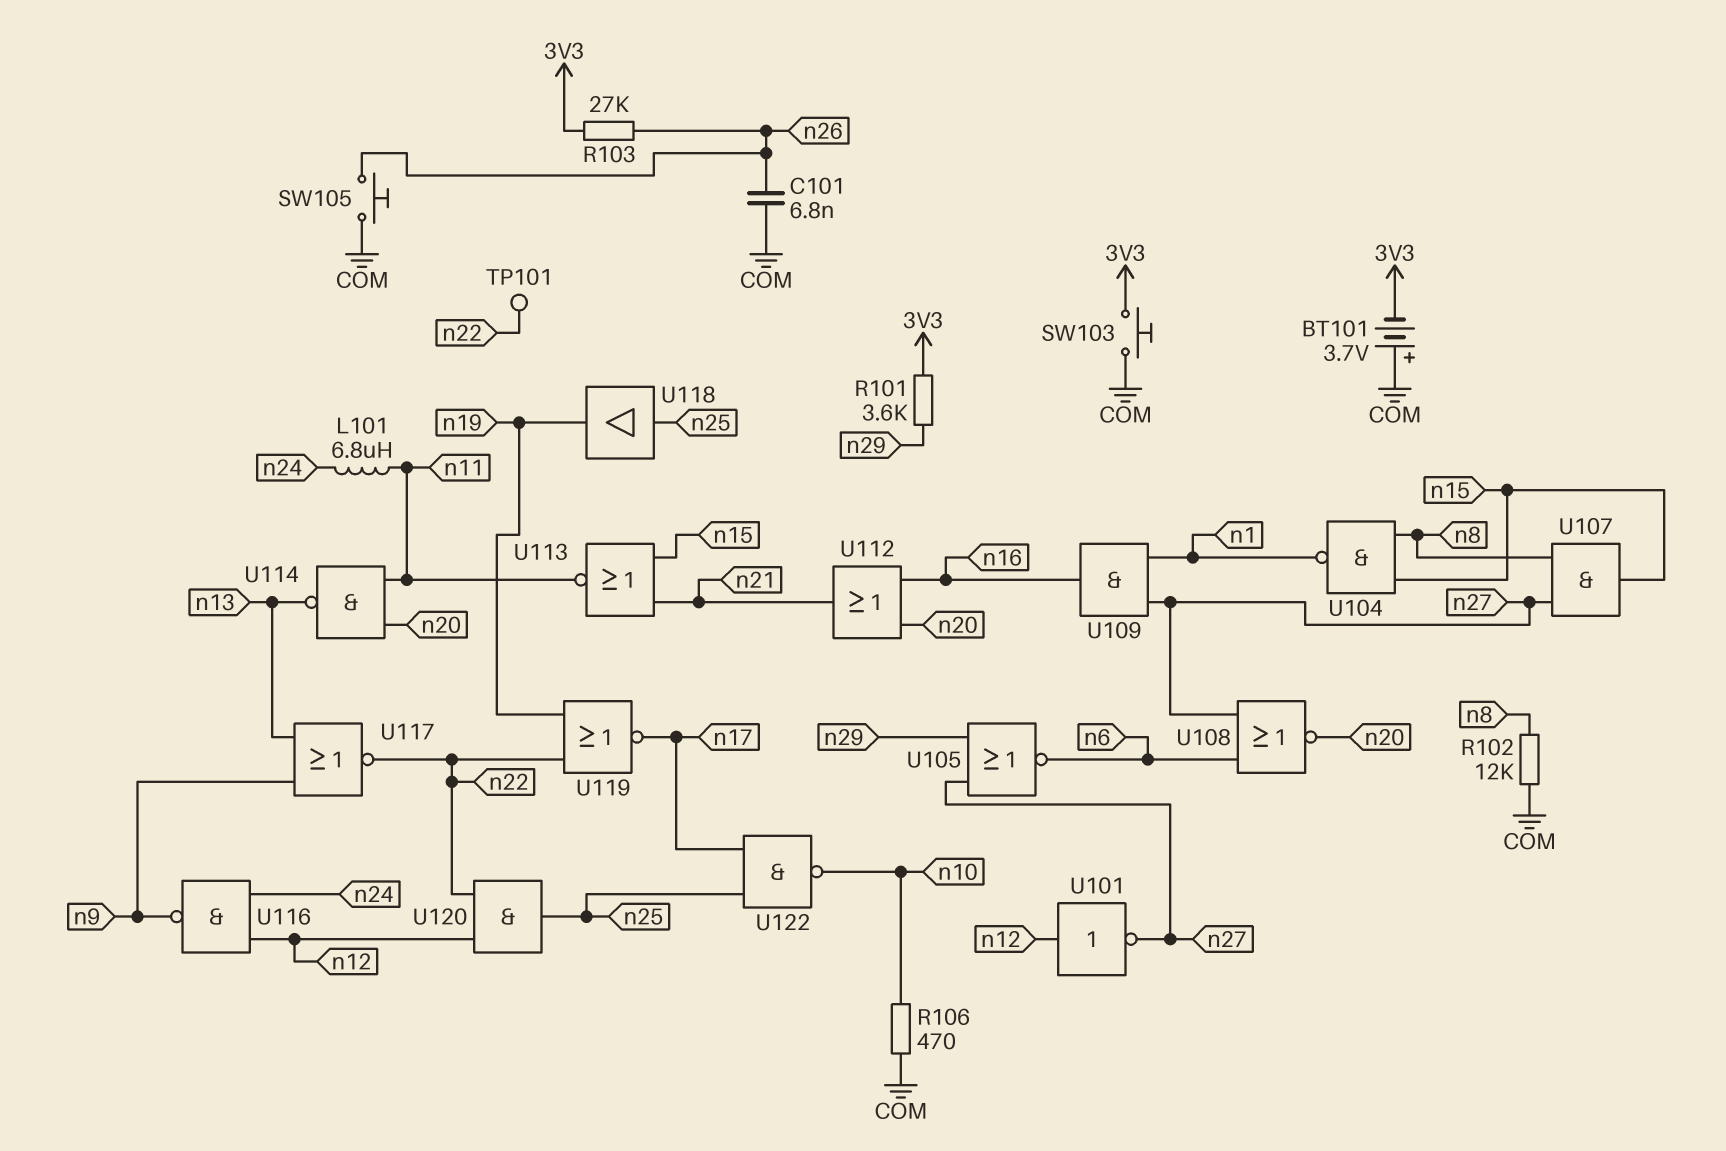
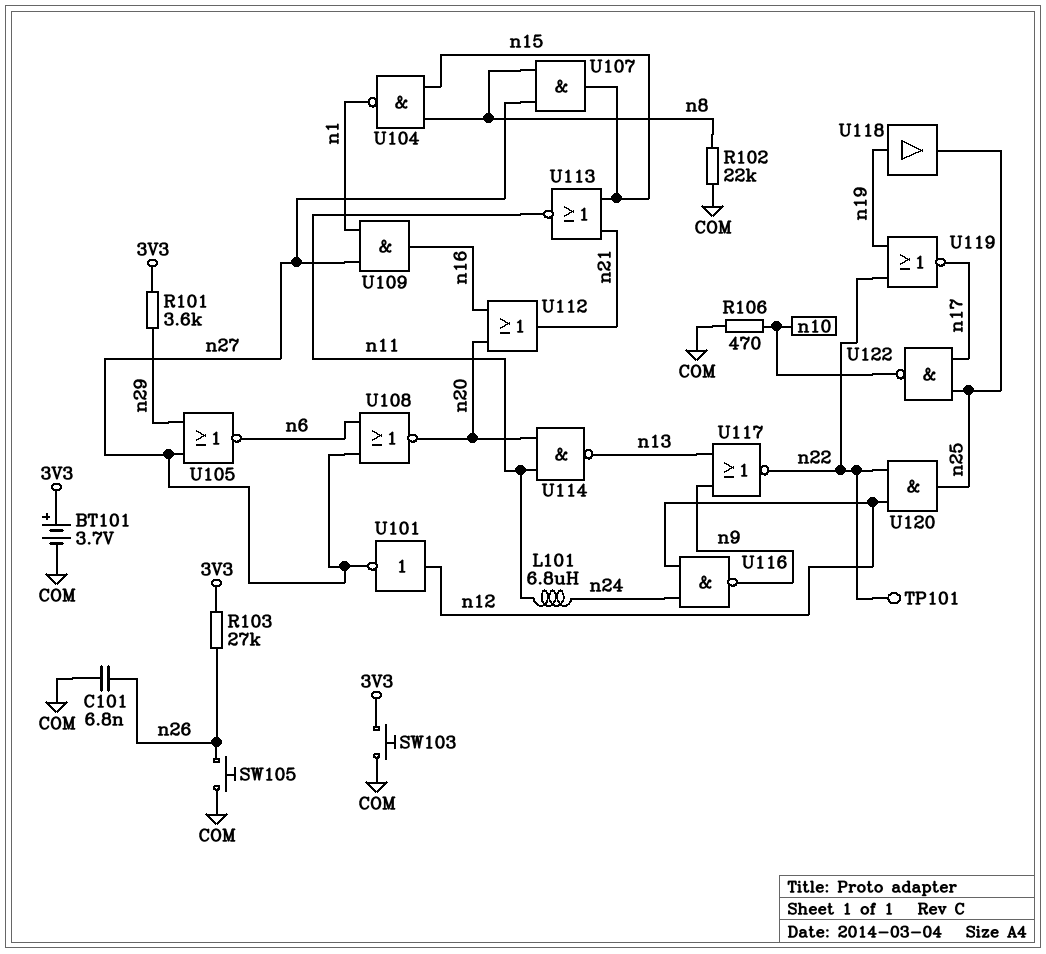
BT101: 3.7V (plus COM, minus 3V3) -> 3.7V (plus 3V3, minus COM)
R102: 12k (COM, n8) -> 22k (COM, n8)
U118: buffer (in n25, out n19) -> buffer (in n19, out n25)

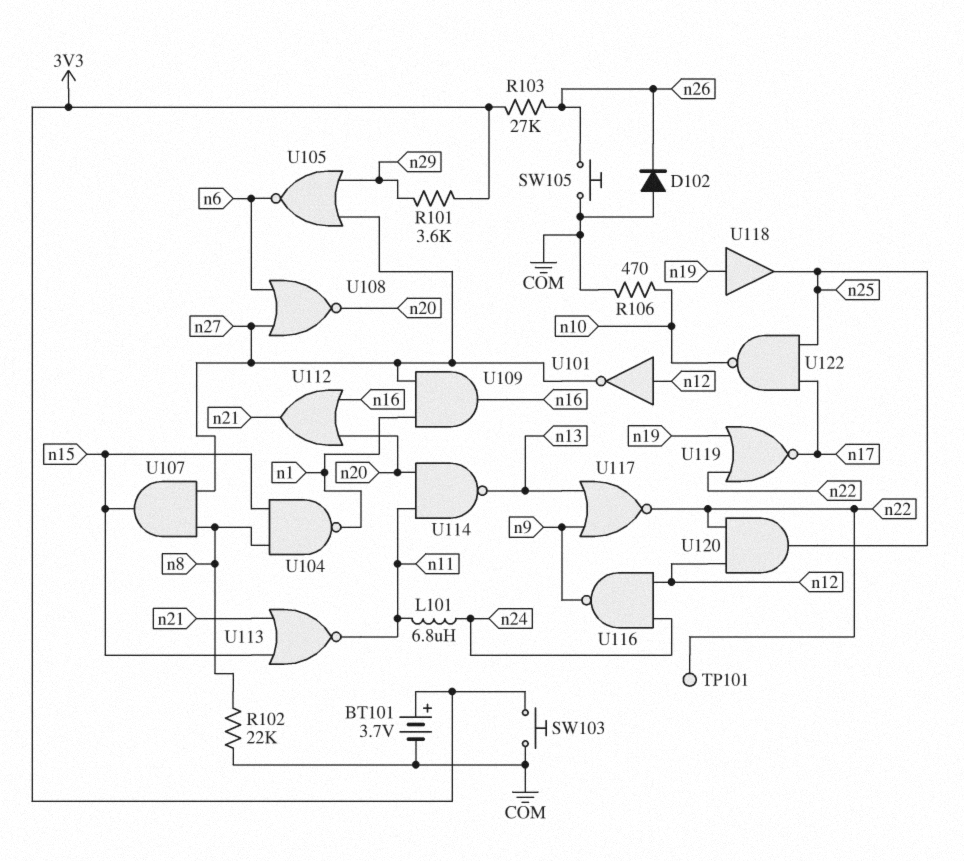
C101: 6.8nF (COM, n26) -> none
D102: none -> diode (A COM, K n26)

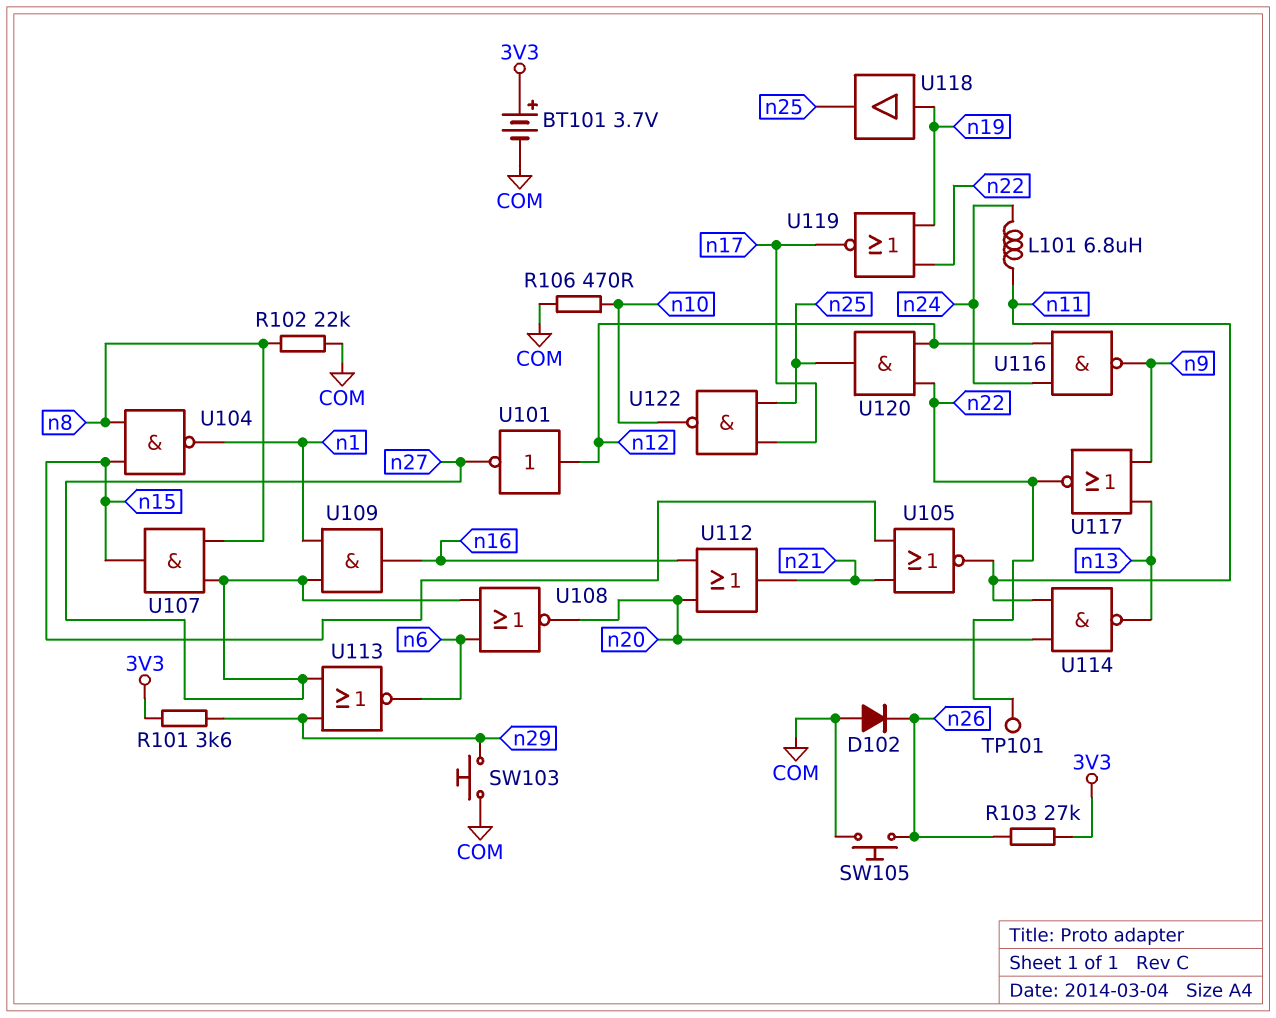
SW103: button (3V3, COM) -> button (COM, n29)
U105: NOR (in n27, in n29, out n6) -> NOR (in n15, in n21, out n11)
U113: NOR (in n15, in n21, out n11) -> NOR (in n27, in n29, out n6)

